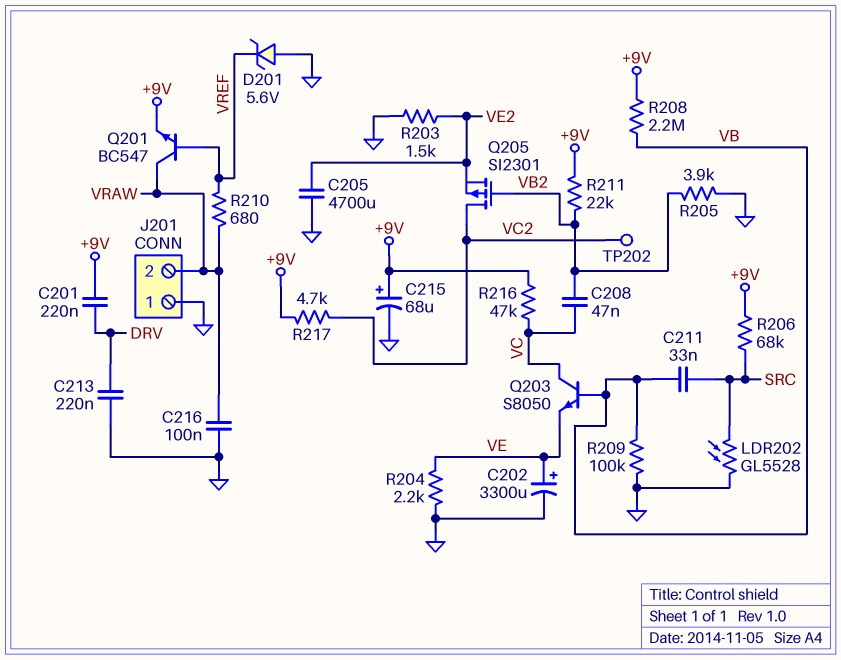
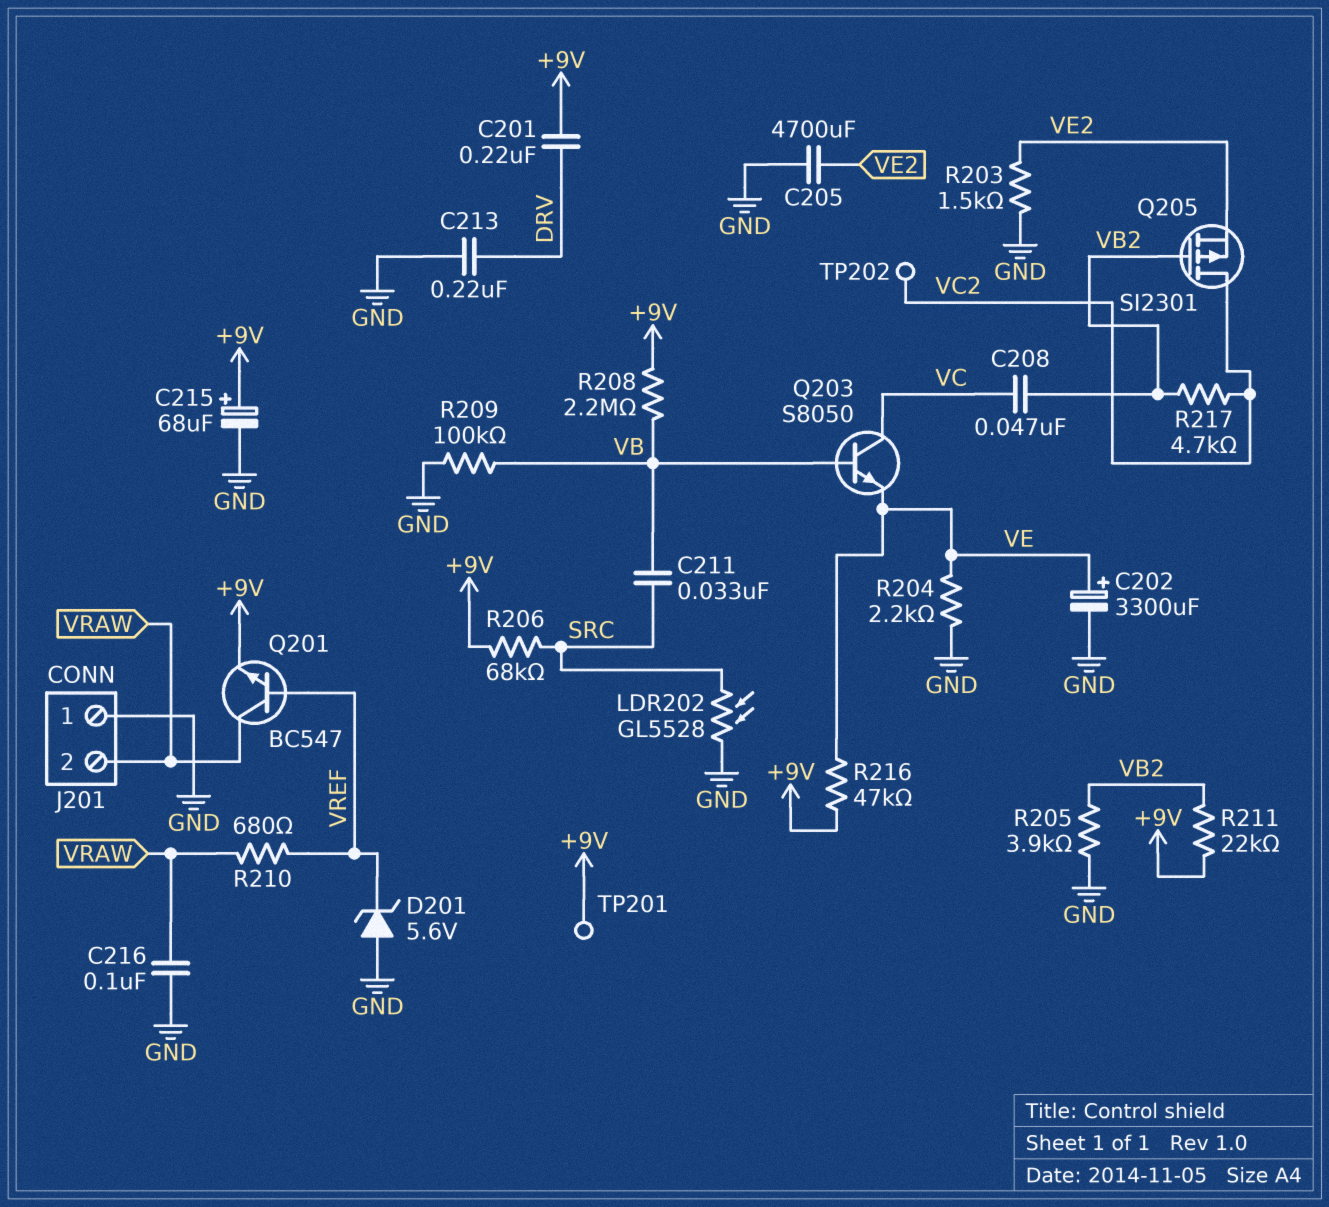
R216: 47k (+9V, VC) -> 47k (+9V, VE)
R217: 4.7k (+9V, VC2) -> 4.7k (VB2, VC2)
TP201: none -> test point (+9V)

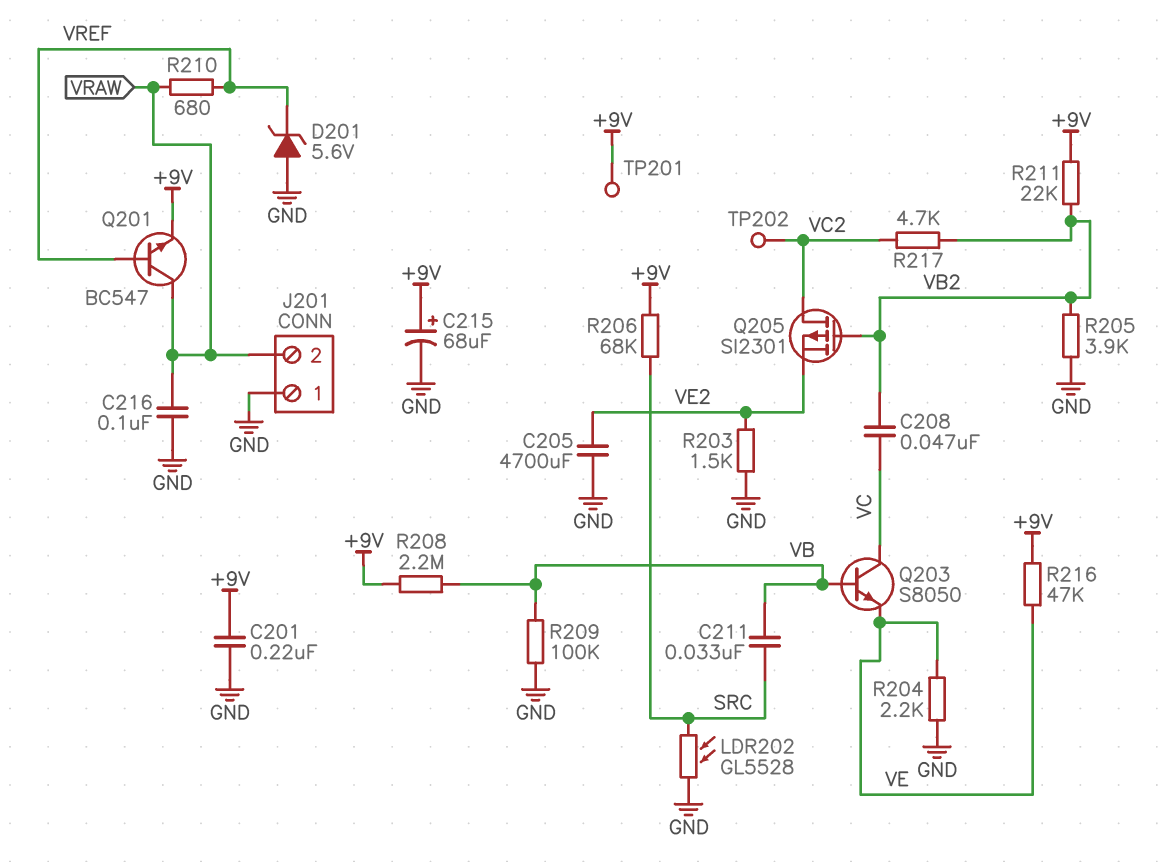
C201: 220nF (+9V, DRV) -> 220nF (+9V, GND)
C202: 3300uF (plus VE, minus GND) -> none
C213: 220nF (DRV, GND) -> none

